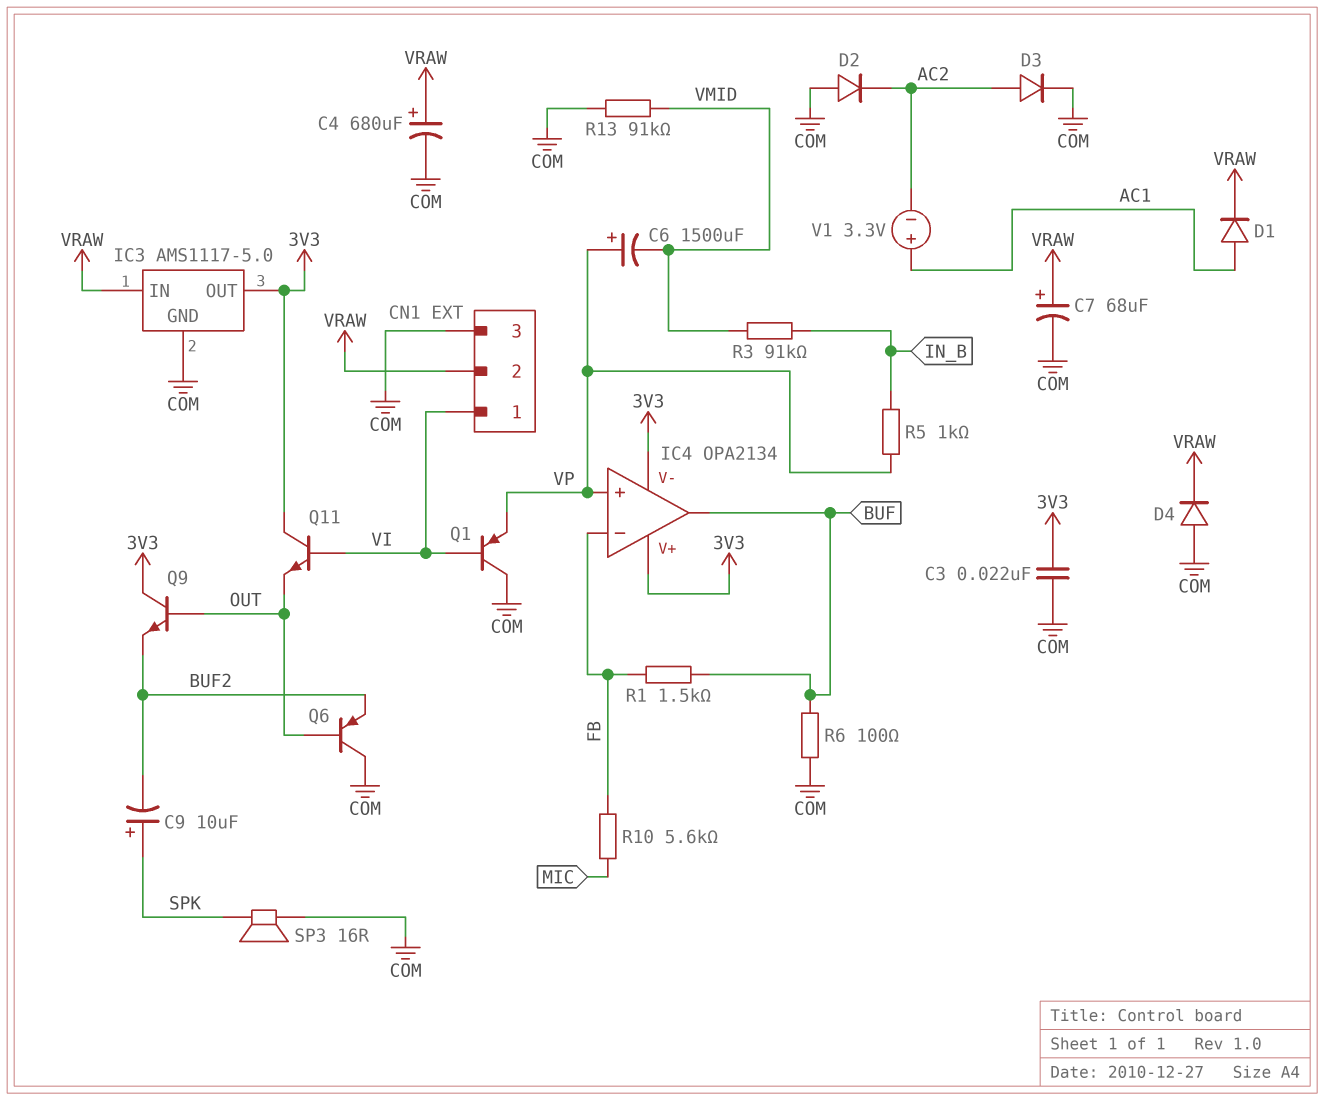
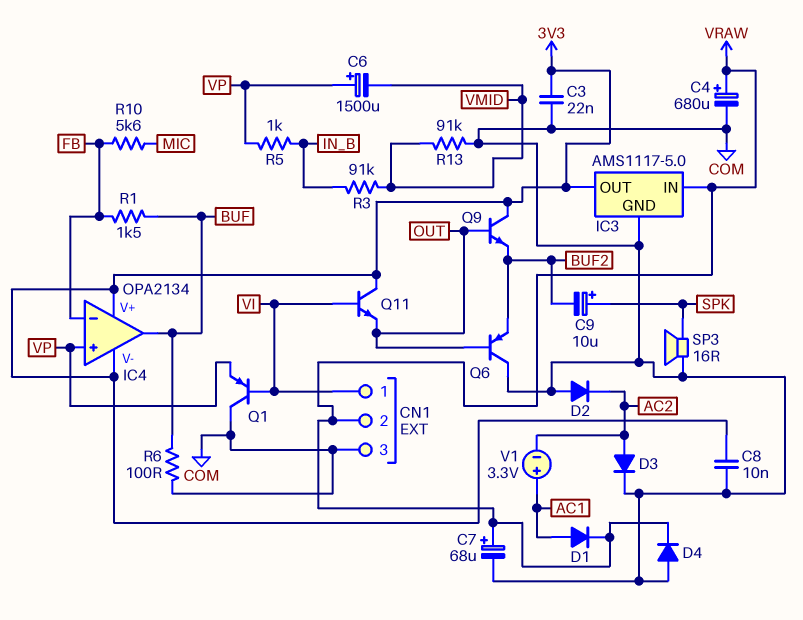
C8: none -> 10nF (3V3, COM)

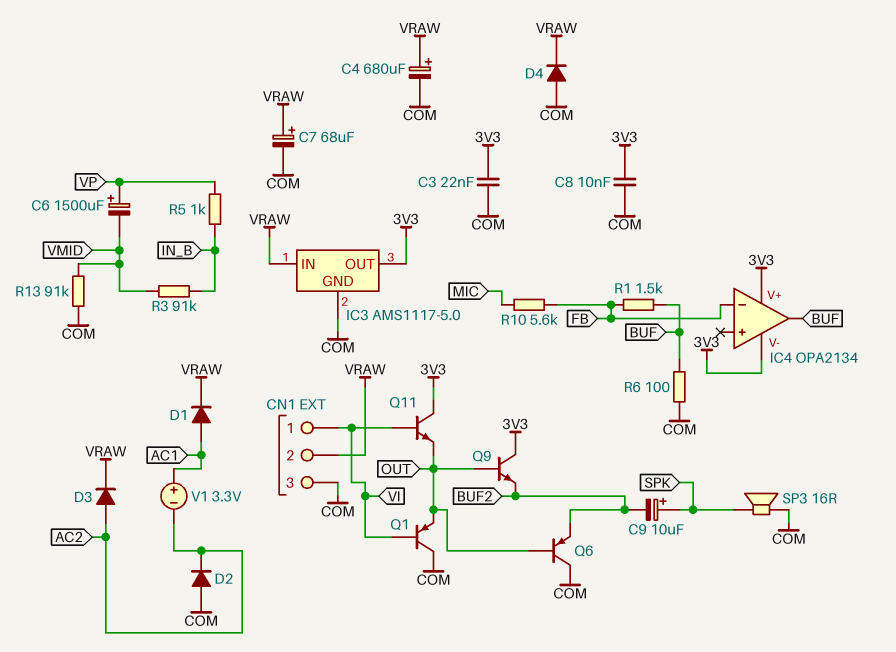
D3: diode (A AC2, K COM) -> diode (A AC2, K VRAW)
IC4 pin in+: VP -> none
Q1: PNP (B VI, C COM, E VP) -> PNP (B VI, C COM, E OUT)

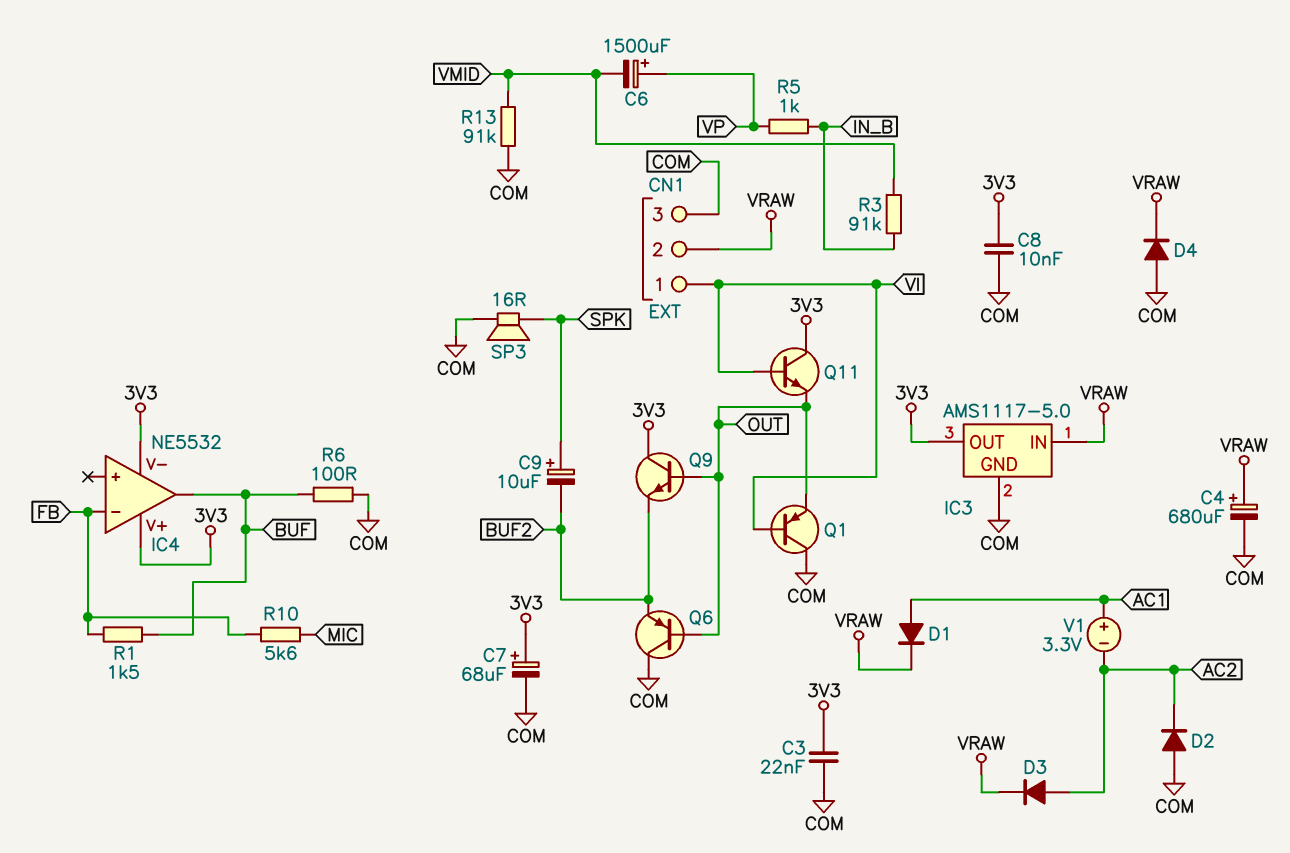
C7: 68uF (plus VRAW, minus COM) -> 68uF (plus 3V3, minus COM)
IC4: OPA2134 -> NE5532

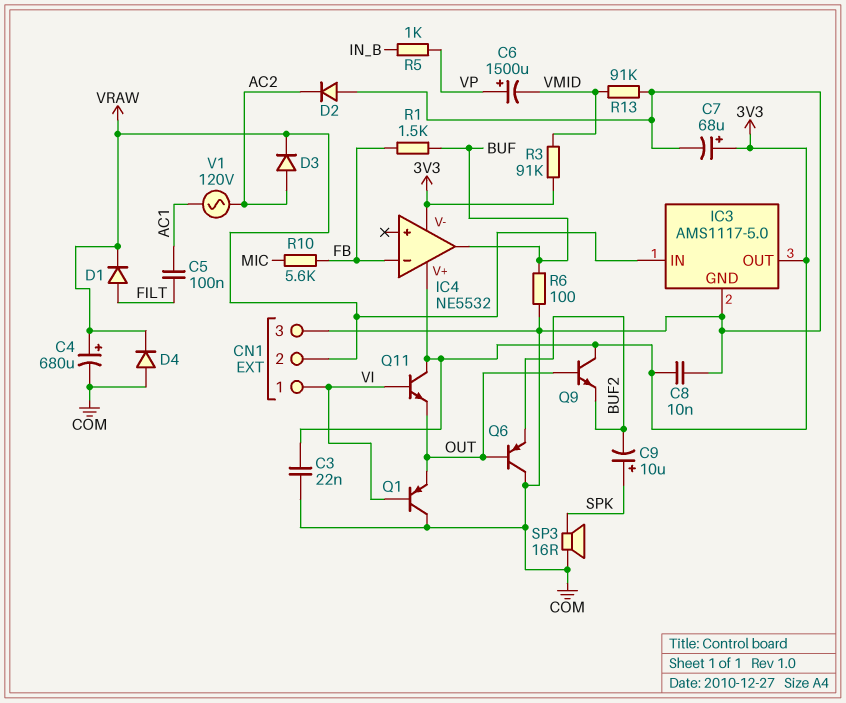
C5: none -> 100nF (AC1, FILT)
D1: diode (A AC1, K VRAW) -> diode (A FILT, K VRAW)
R3: 91k (IN_B, VMID) -> 91k (3V3, VMID)
V1: 3.3V (plus AC1, minus AC2) -> AC 120V (AC1, AC2)

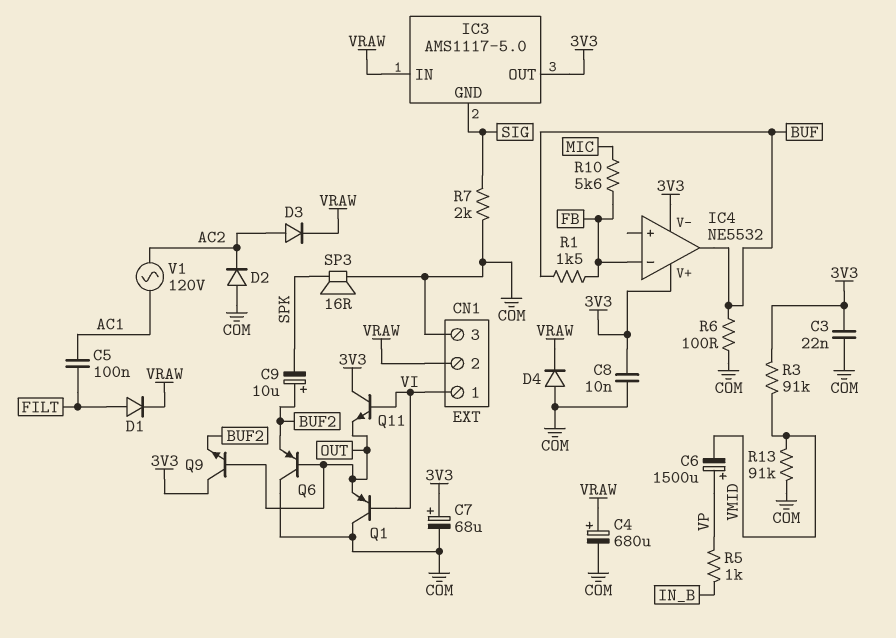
C9: 10uF (plus SPK, minus BUF2) -> 10uF (plus BUF2, minus SPK)
IC3 pin GND: COM -> SIG
R7: none -> 2k (COM, SIG)

